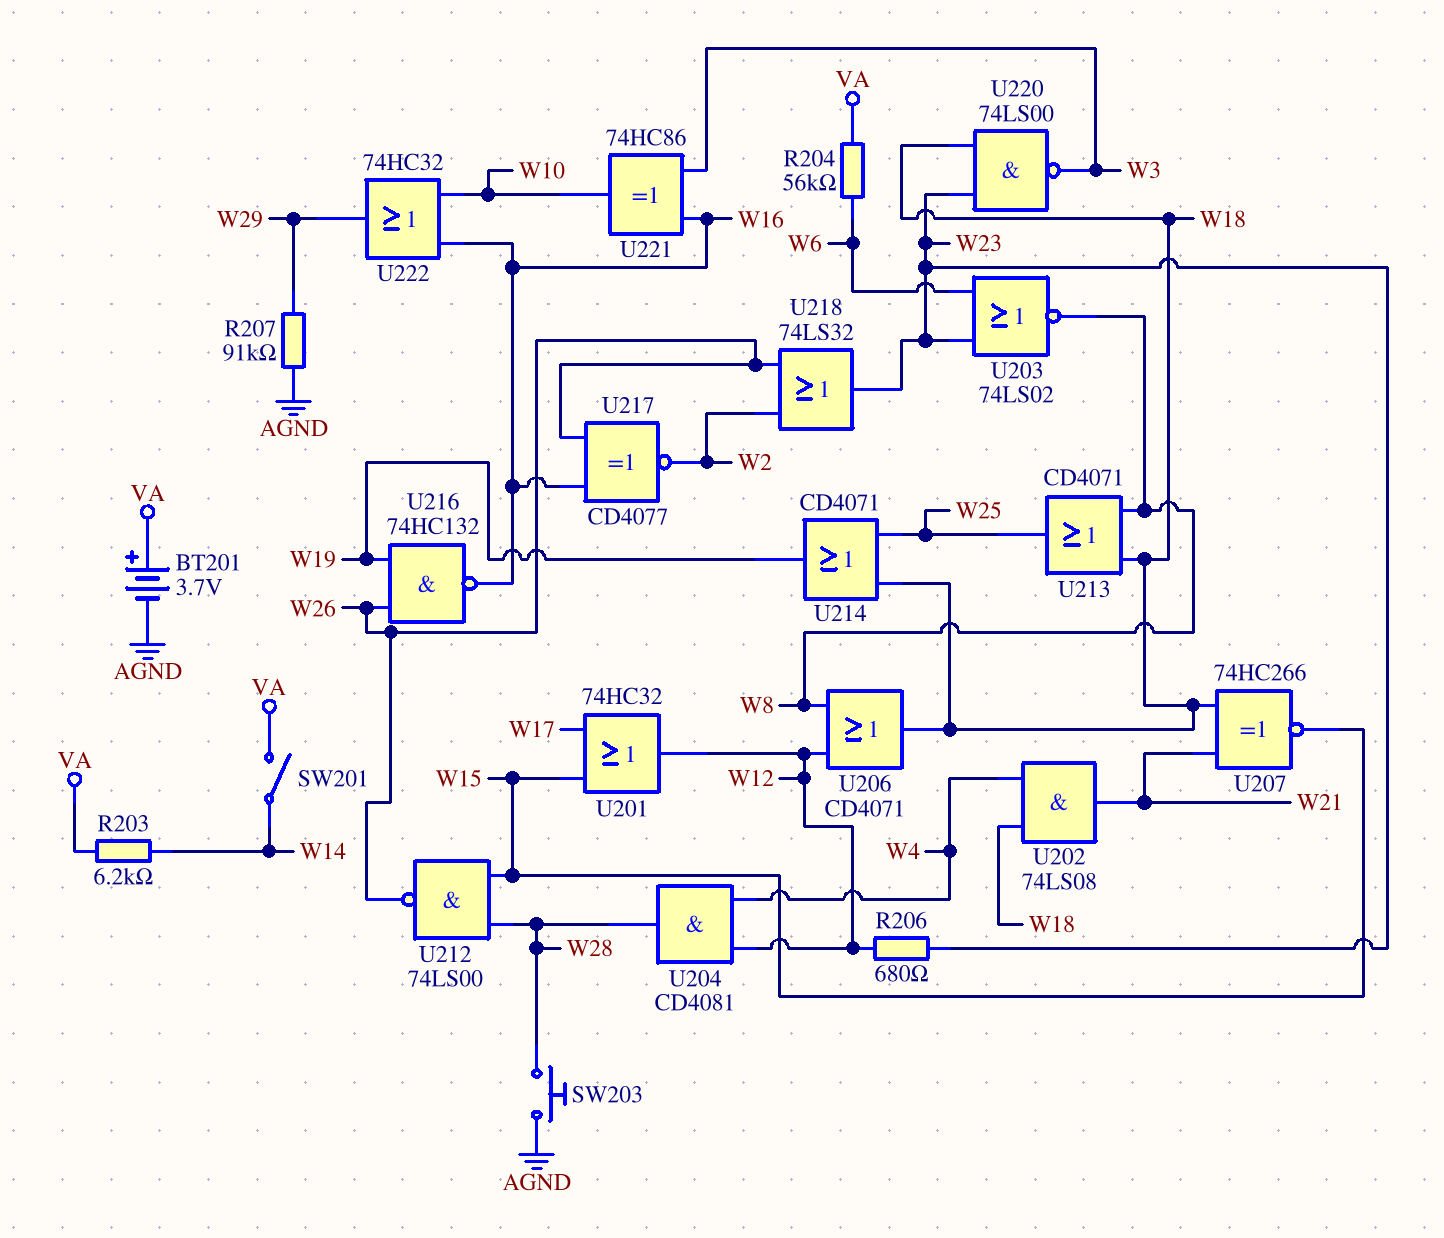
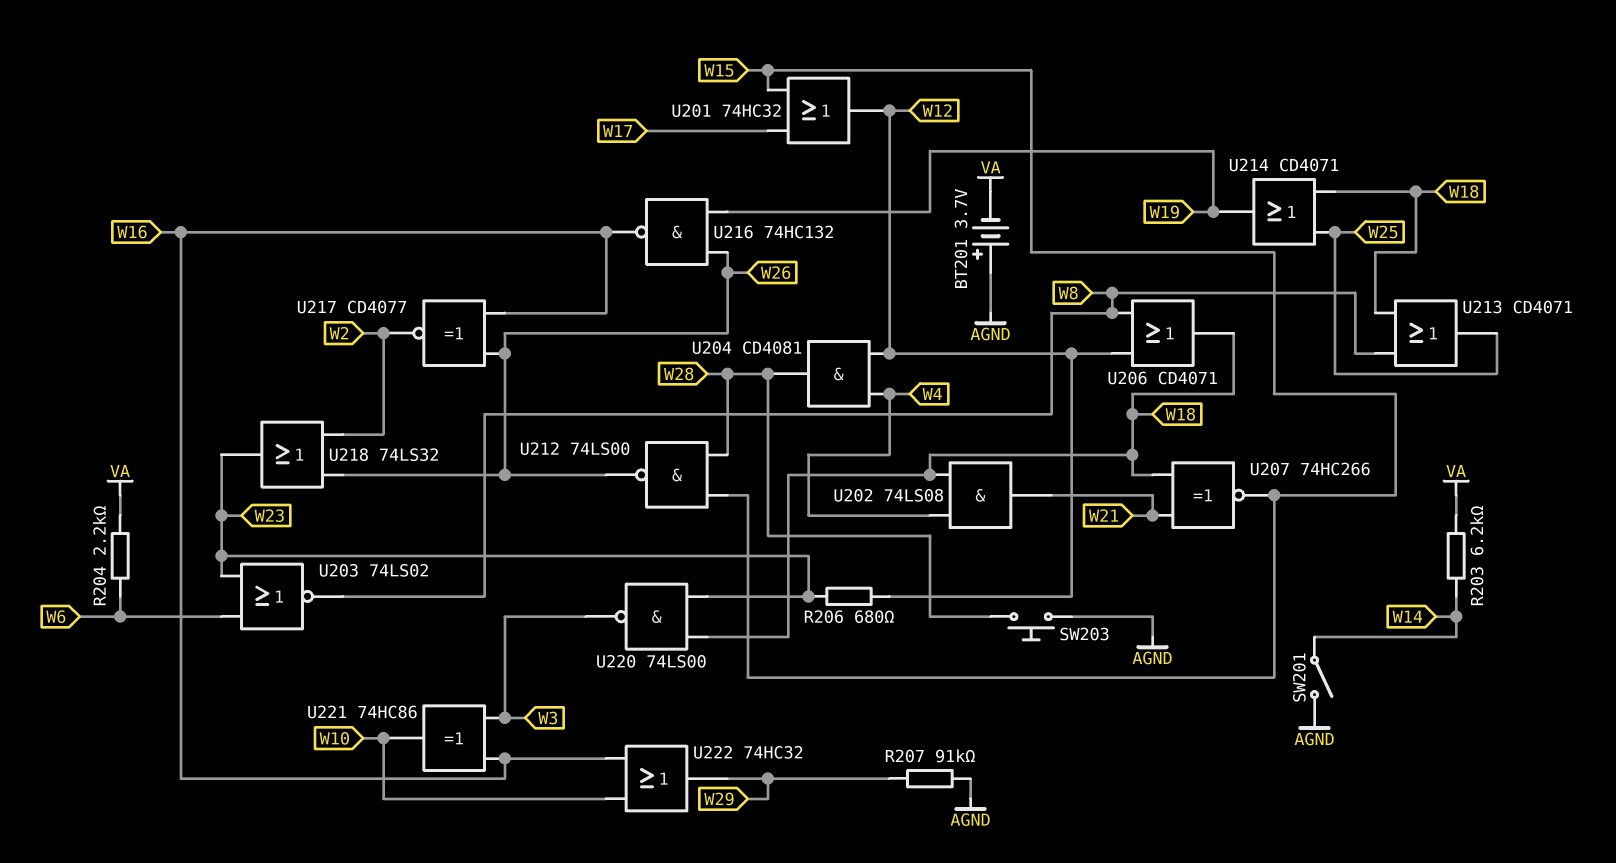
BT201: 3.7V (plus VA, minus AGND) -> 3.7V (plus AGND, minus VA)
R204: 56k (VA, W6) -> 2.2k (VA, W6)
SW201: switch (VA, W14) -> switch (AGND, W14)

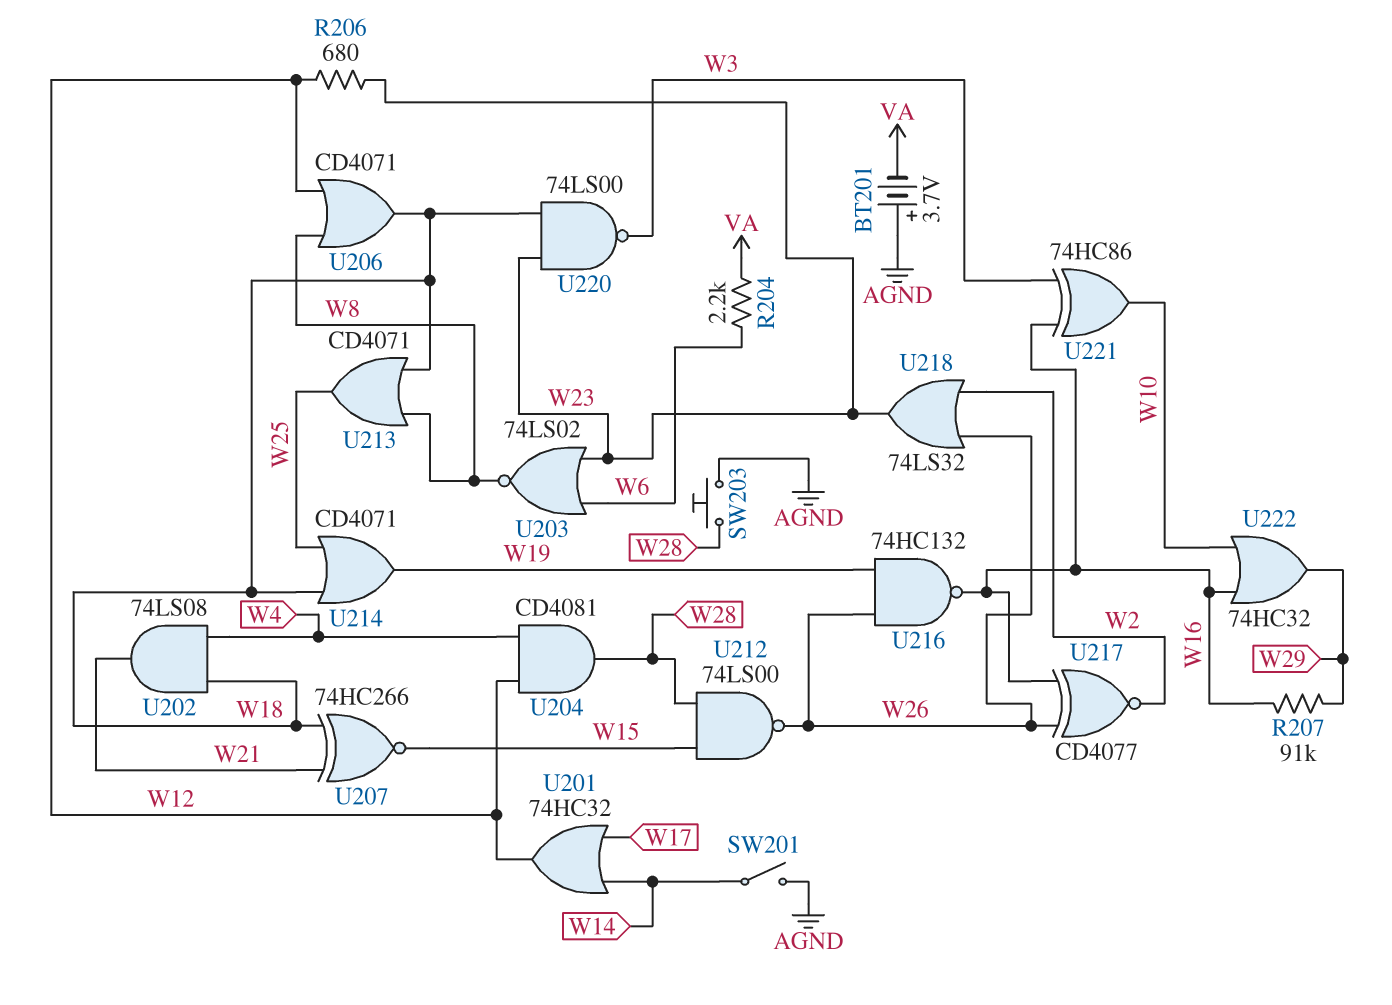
R203: 6.2k (VA, W14) -> none
R207: 91k (AGND, W29) -> 91k (W16, W29)
U201: OR 74HC32 (in W15, in W17, out W12) -> OR 74HC32 (in W14, in W17, out W12)

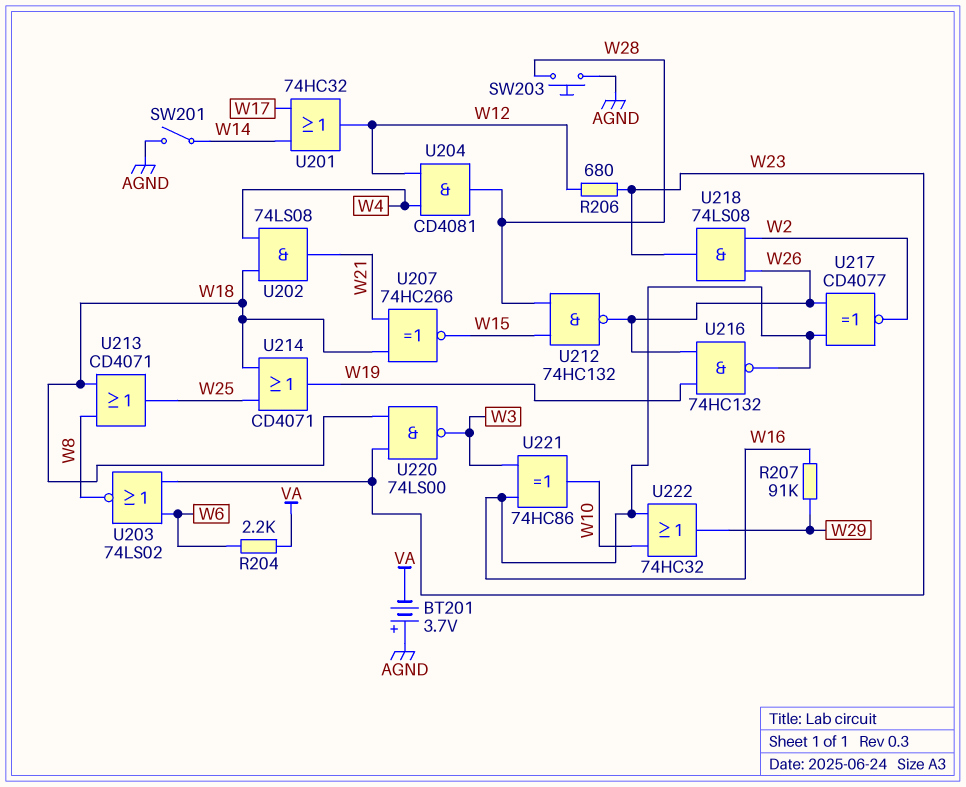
U206: OR CD4071 (in W8, in W12, out W18) -> none
U212: NAND 74LS00 (in W15, in W28, out W26) -> NAND 74HC132 (in W15, in W28, out W26)
U218: OR 74LS32 (in W2, in W26, out W23) -> AND 74LS08 (in W2, in W26, out W23)

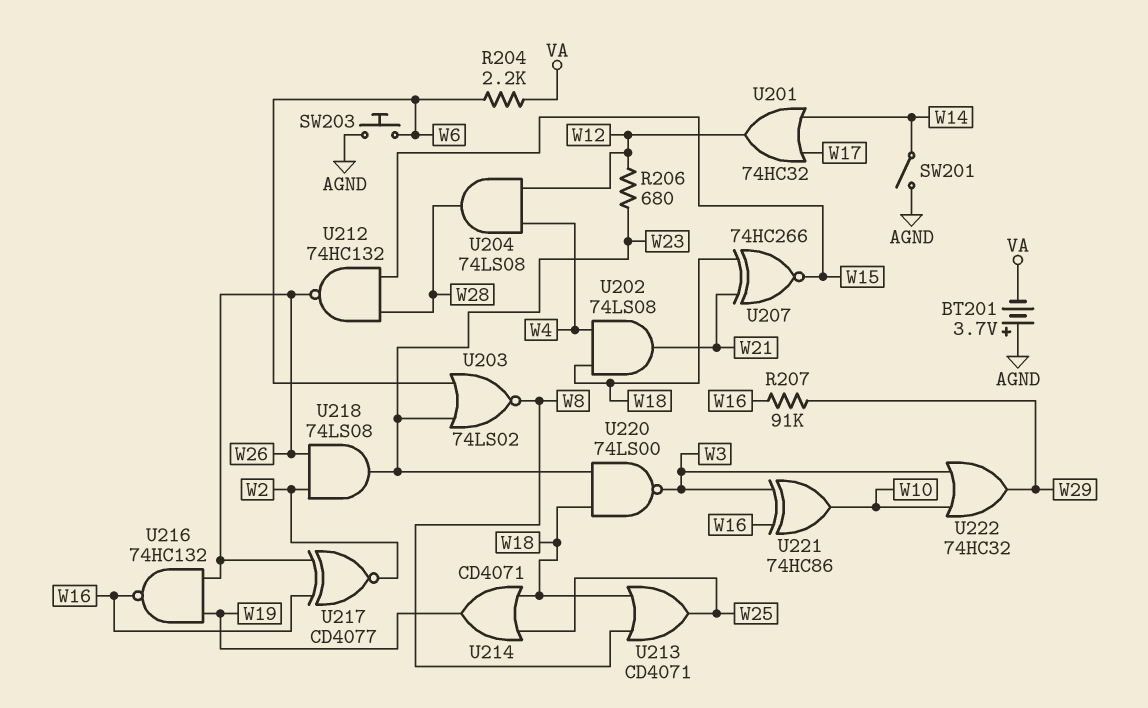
SW203: button (AGND, W28) -> button (AGND, W6)
U204: AND CD4081 (in W4, in W12, out W28) -> AND 74LS08 (in W4, in W12, out W28)
U222: OR 74HC32 (in W10, in W16, out W29) -> OR 74HC32 (in W3, in W10, out W29)

